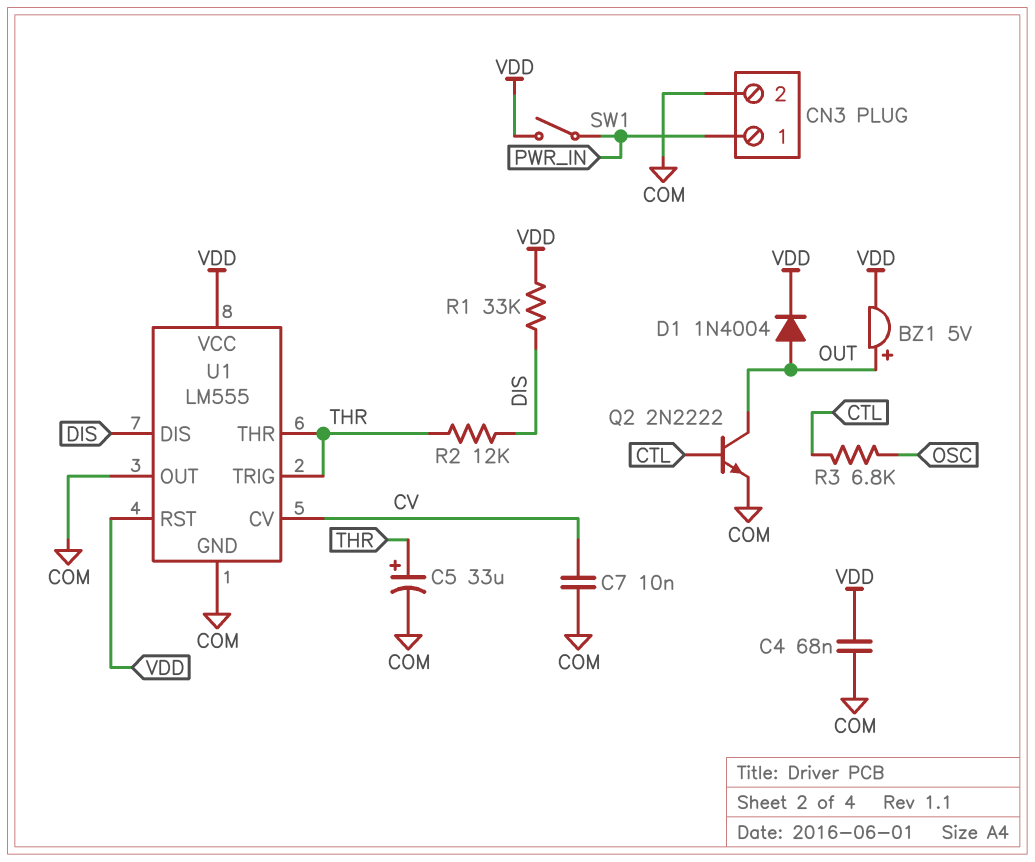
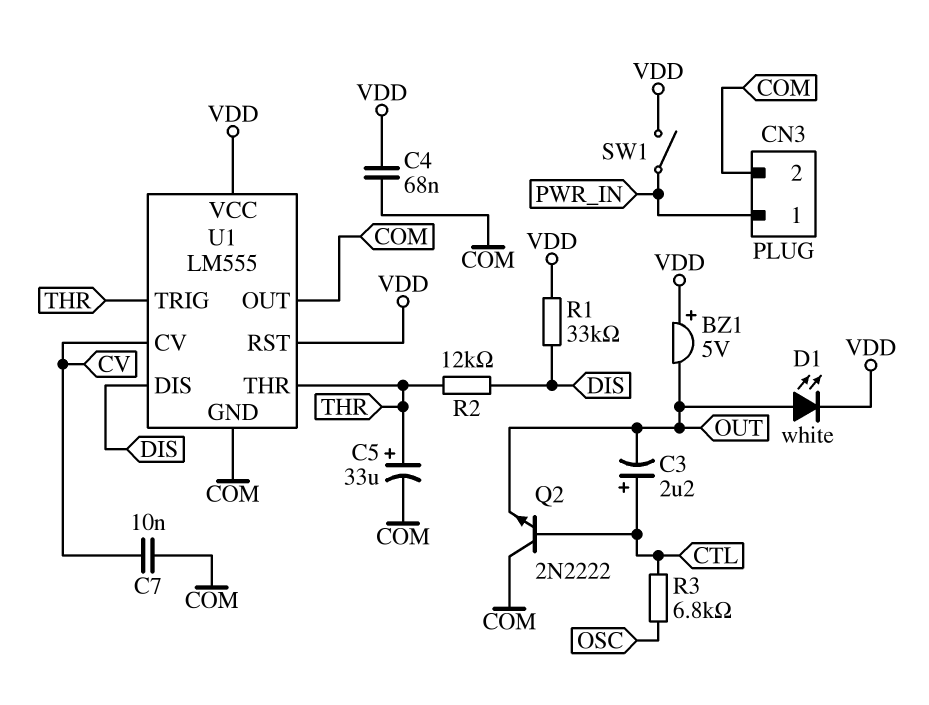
BZ1: buzzer 5V (plus OUT, minus VDD) -> buzzer 5V (plus VDD, minus OUT)
C3: none -> 2.2uF (plus CTL, minus OUT)
D1: diode 1N4004 (A OUT, K VDD) -> LED white (A OUT, K VDD)
Q2: NPN 2N2222 (B CTL, C OUT, E COM) -> NPN 2N2222 (B CTL, C COM, E OUT)

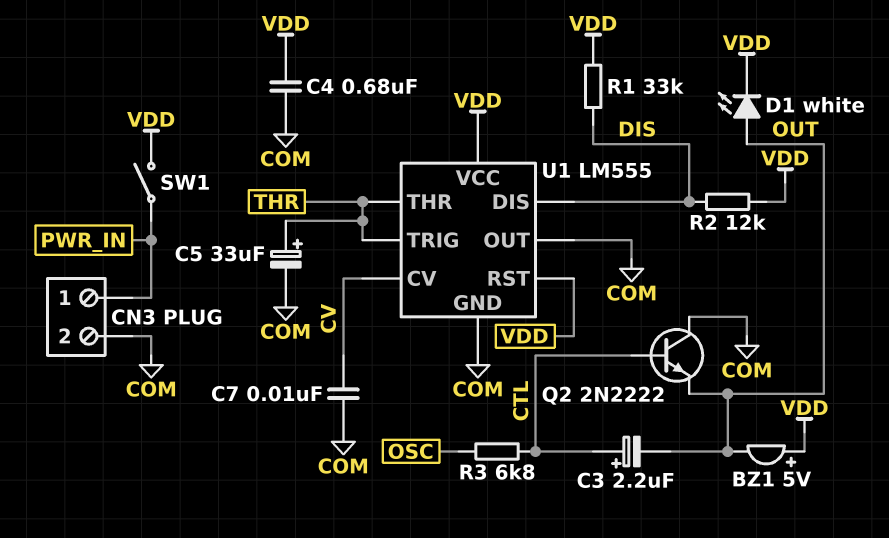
C4: 68nF (COM, VDD) -> 680nF (COM, VDD)
R2: 12k (DIS, THR) -> 12k (DIS, VDD)

